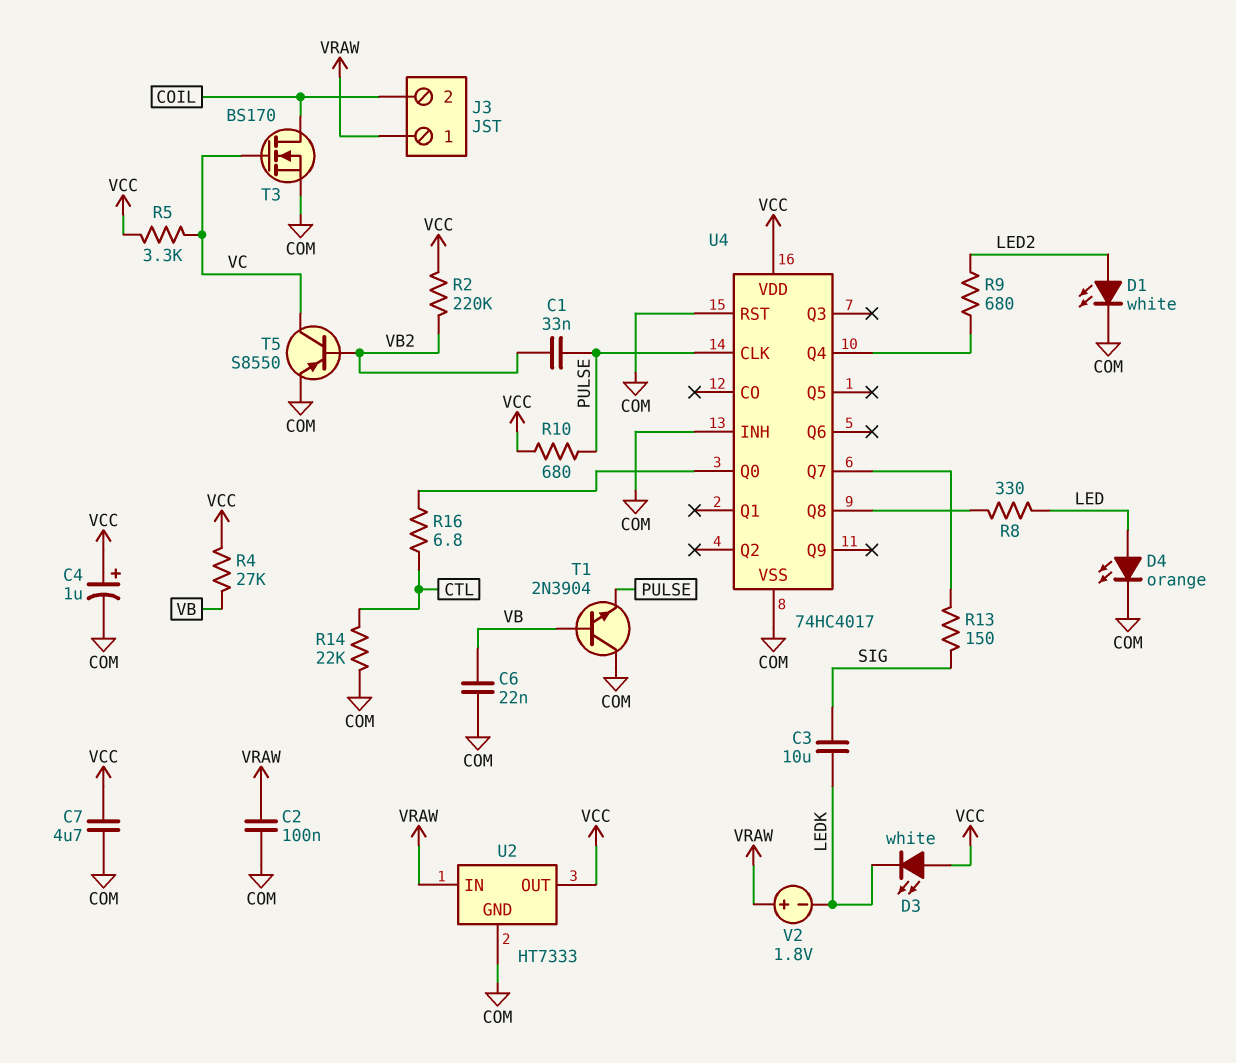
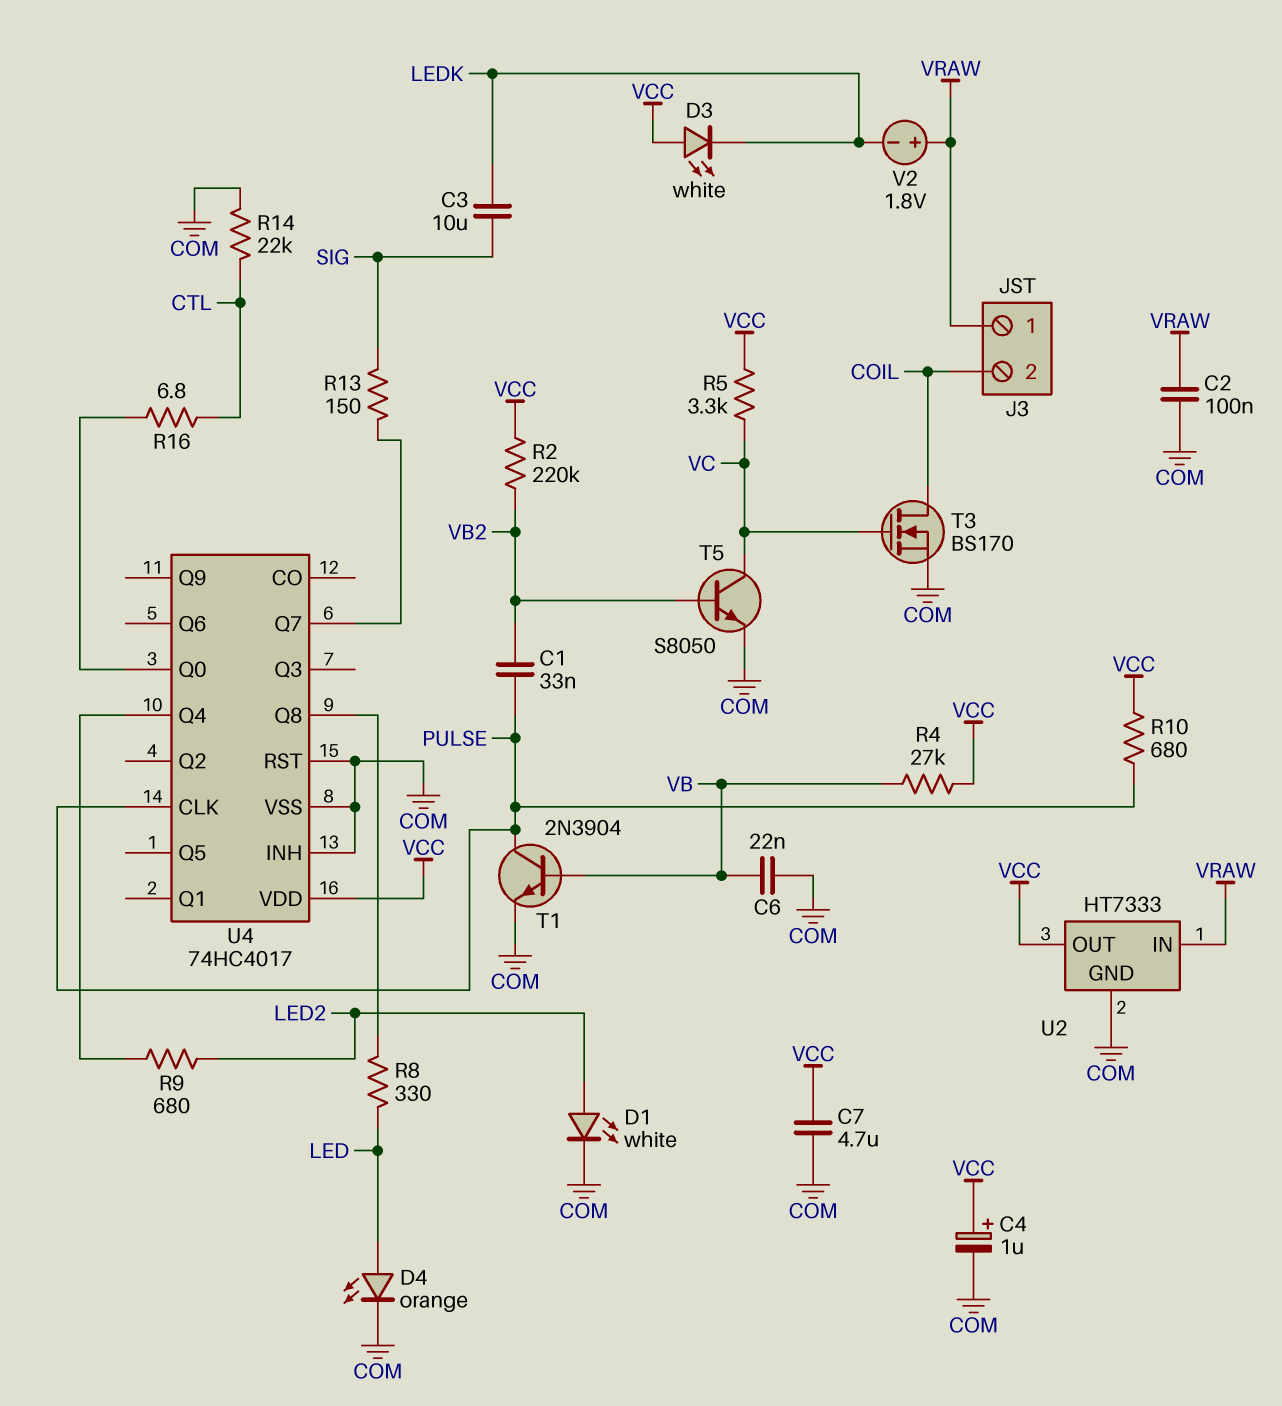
T1: NPN 2N3904 (B VB, C COM, E PULSE) -> NPN 2N3904 (B VB, C PULSE, E COM)
T5: PNP S8550 (B VB2, C VC, E COM) -> NPN S8050 (B VB2, C VC, E COM)

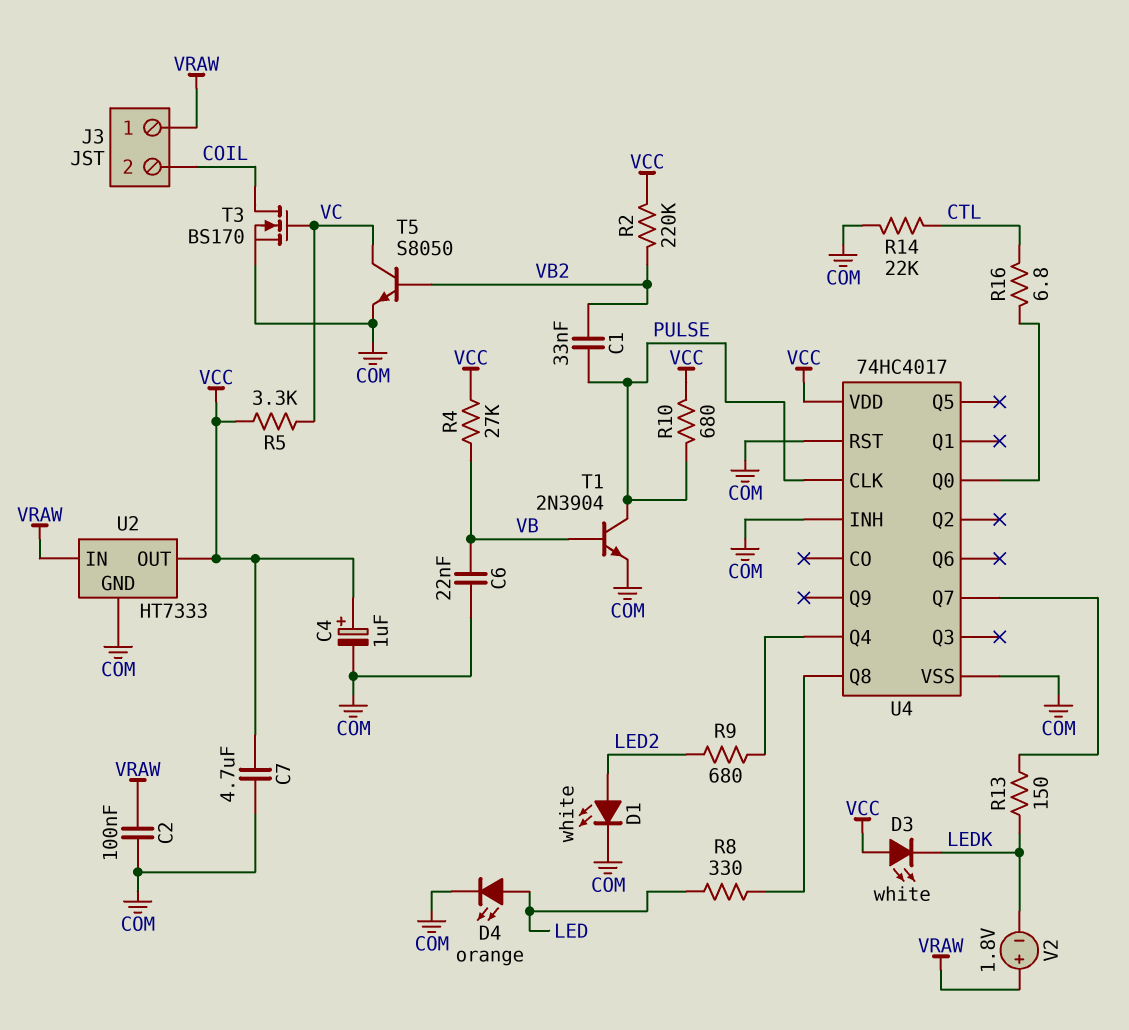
C3: 10uF (LEDK, SIG) -> none
R13: 150 (SIG, U4/Q7) -> 150 (LEDK, U4/Q7)

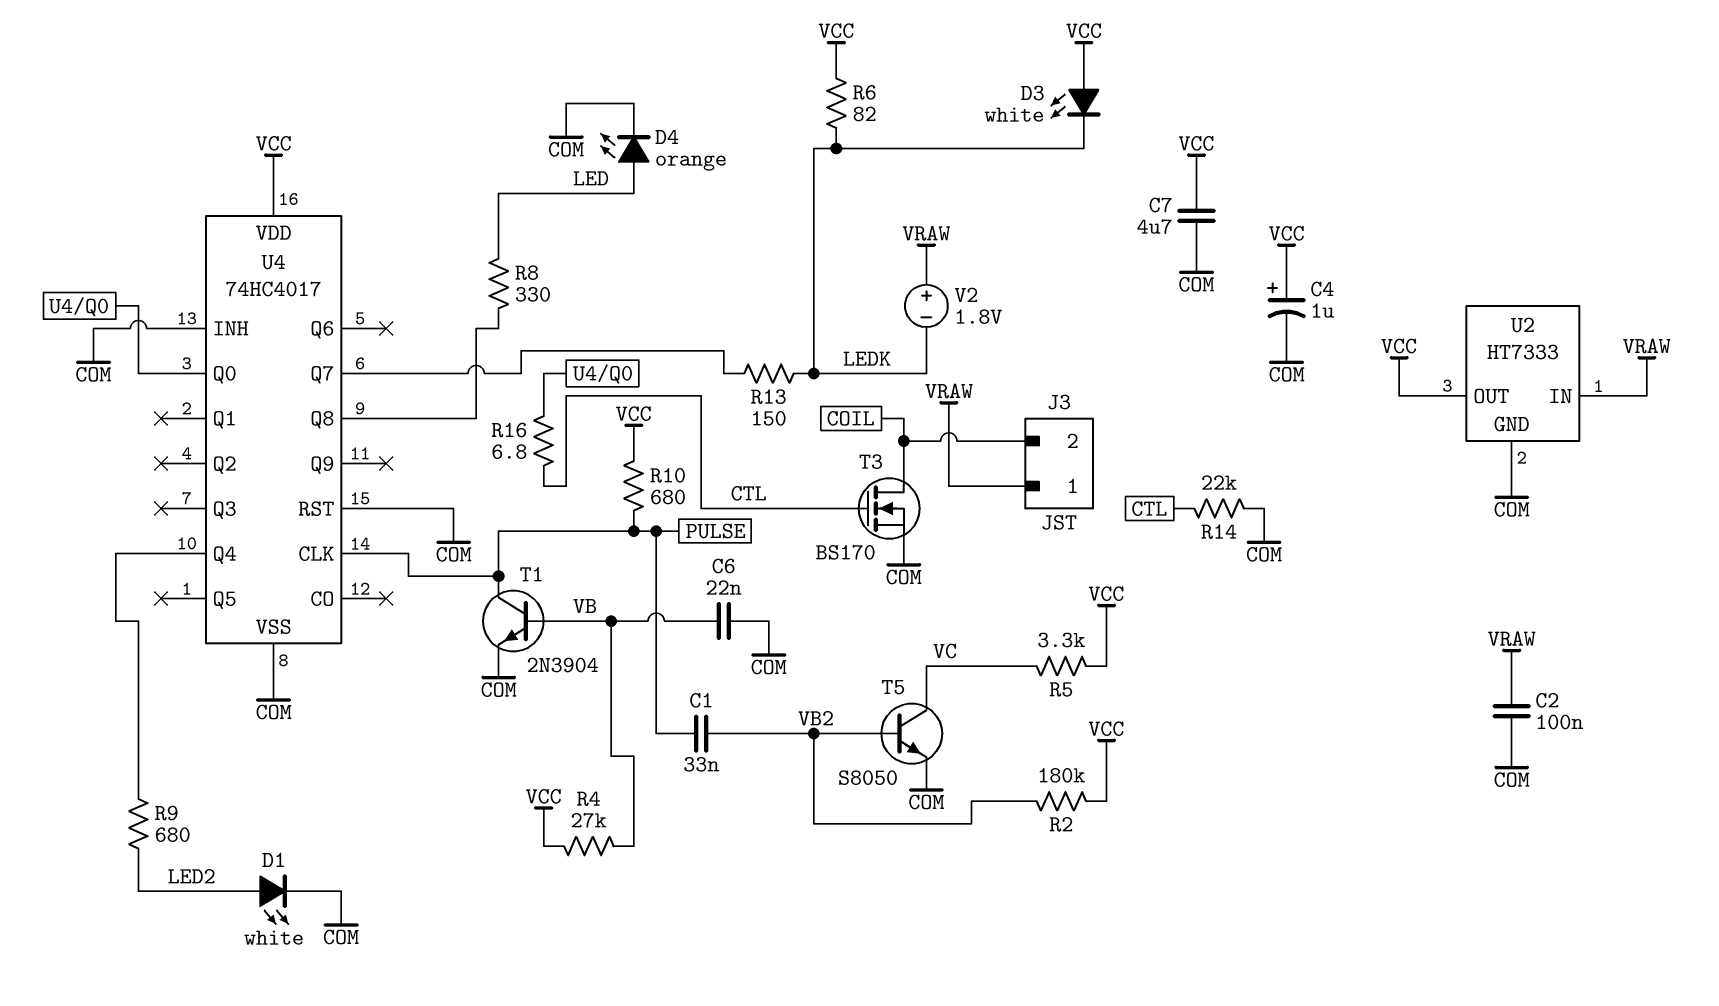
R2: 220k (VB2, VCC) -> 180k (VB2, VCC)
R6: none -> 82 (LEDK, VCC)
T3: NMOS BS170 (G VC, D COIL, S COM) -> NMOS BS170 (G CTL, D COIL, S COM)

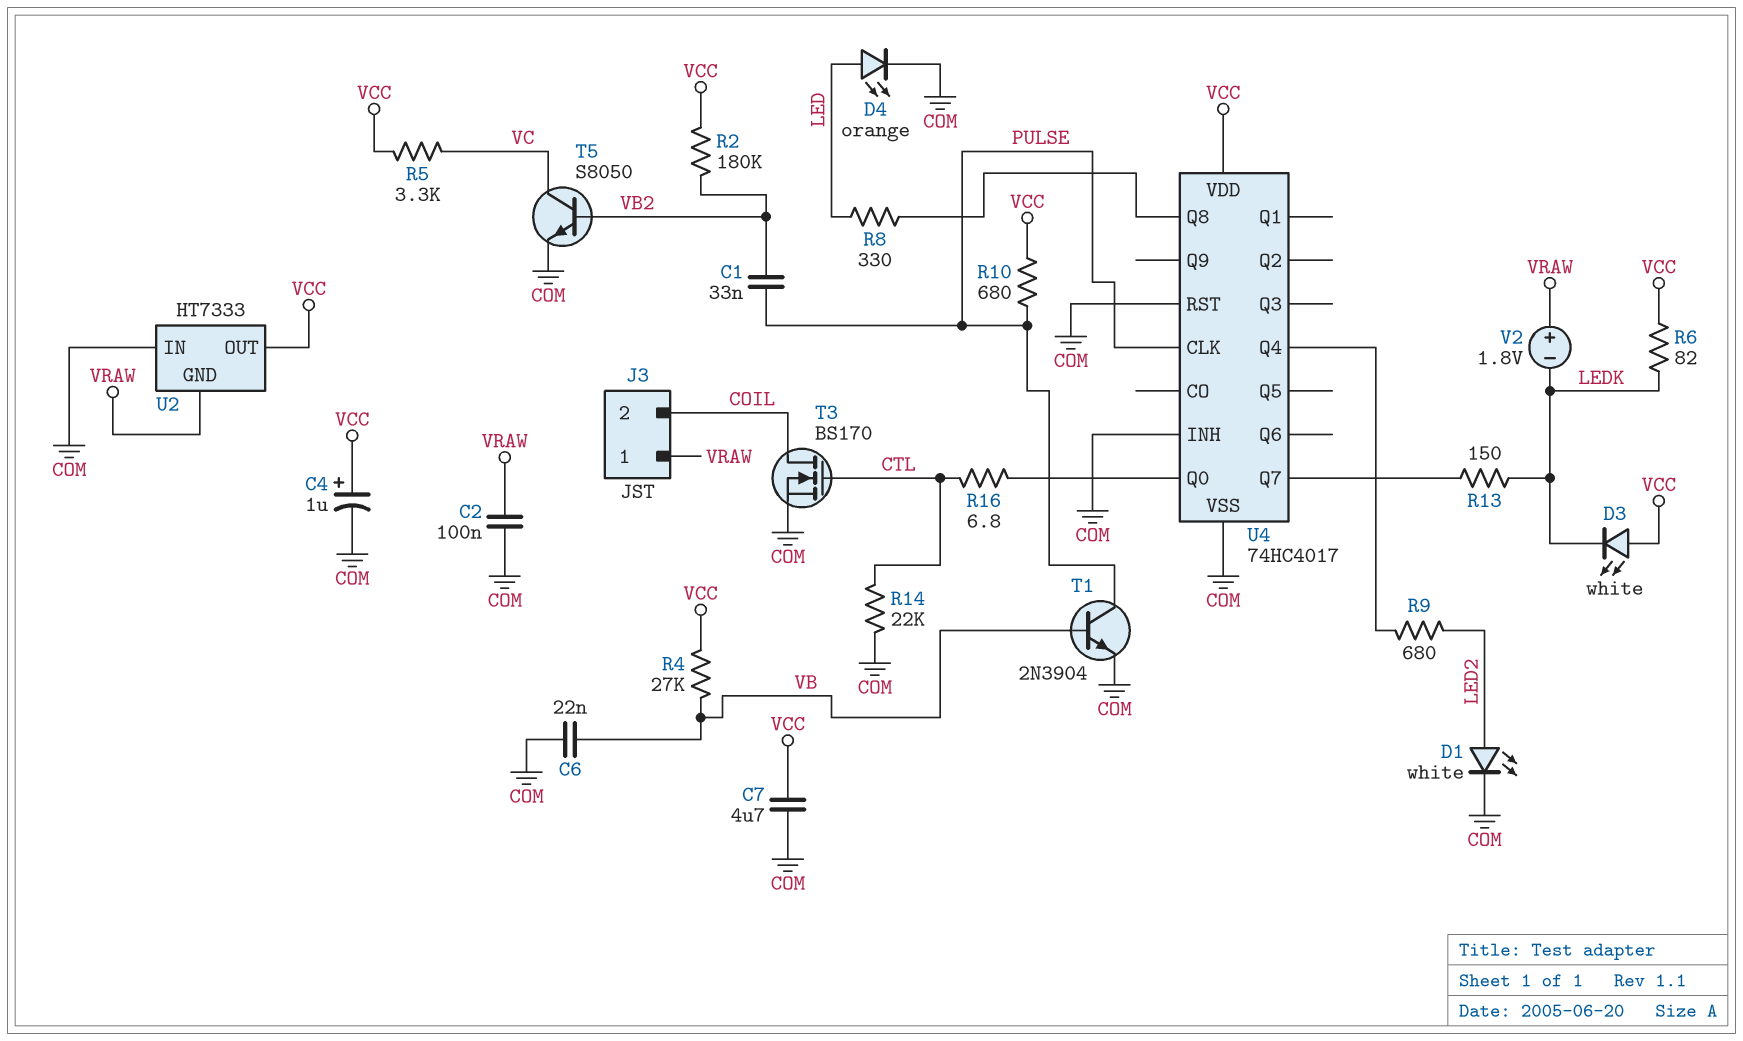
U2 pin GND: COM -> VRAW
U2 pin IN: VRAW -> COM

